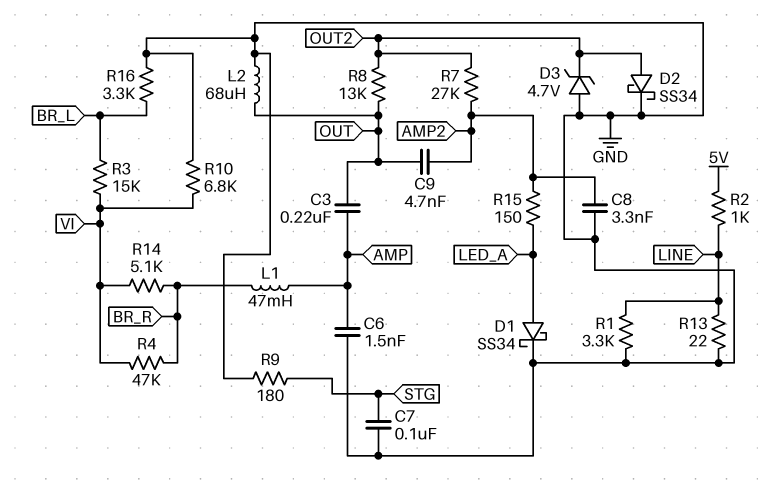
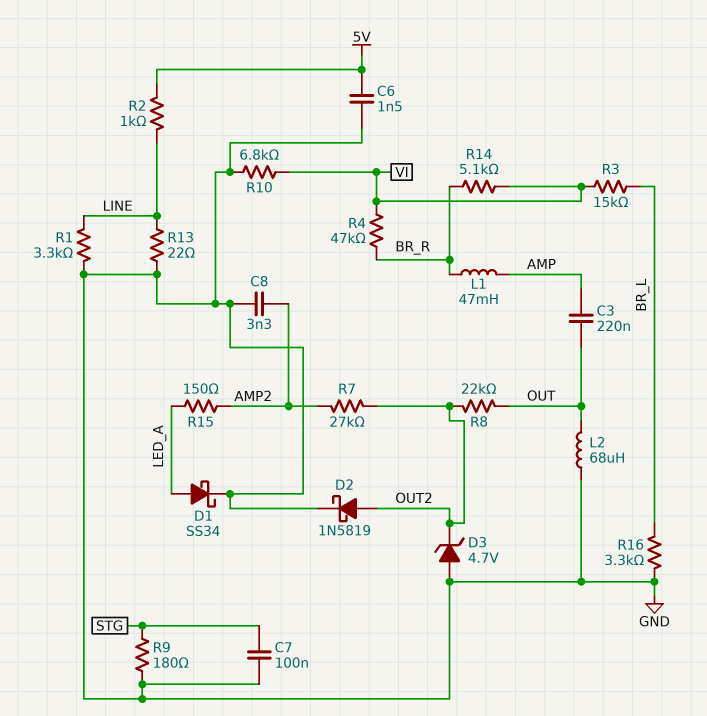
C6: 1.5nF (AMP, GND) -> 1.5nF (5V, GND)
C9: 4.7nF (AMP2, OUT) -> none
D2: schottky SS34 (A OUT2, K GND) -> schottky 1N5819 (A OUT2, K GND)
R8: 13k (OUT, OUT2) -> 22k (OUT, OUT2)

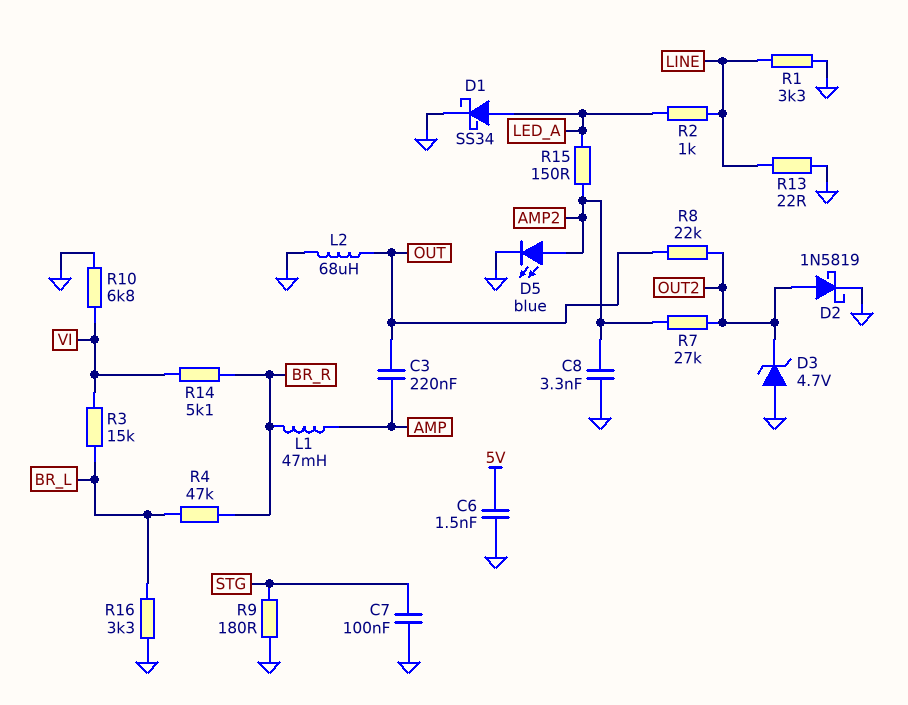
D5: none -> LED blue (A AMP2, K GND)
R2: 1k (5V, LINE) -> 1k (LED_A, LINE)
R4: 47k (BR_R, VI) -> 47k (BR_L, BR_R)

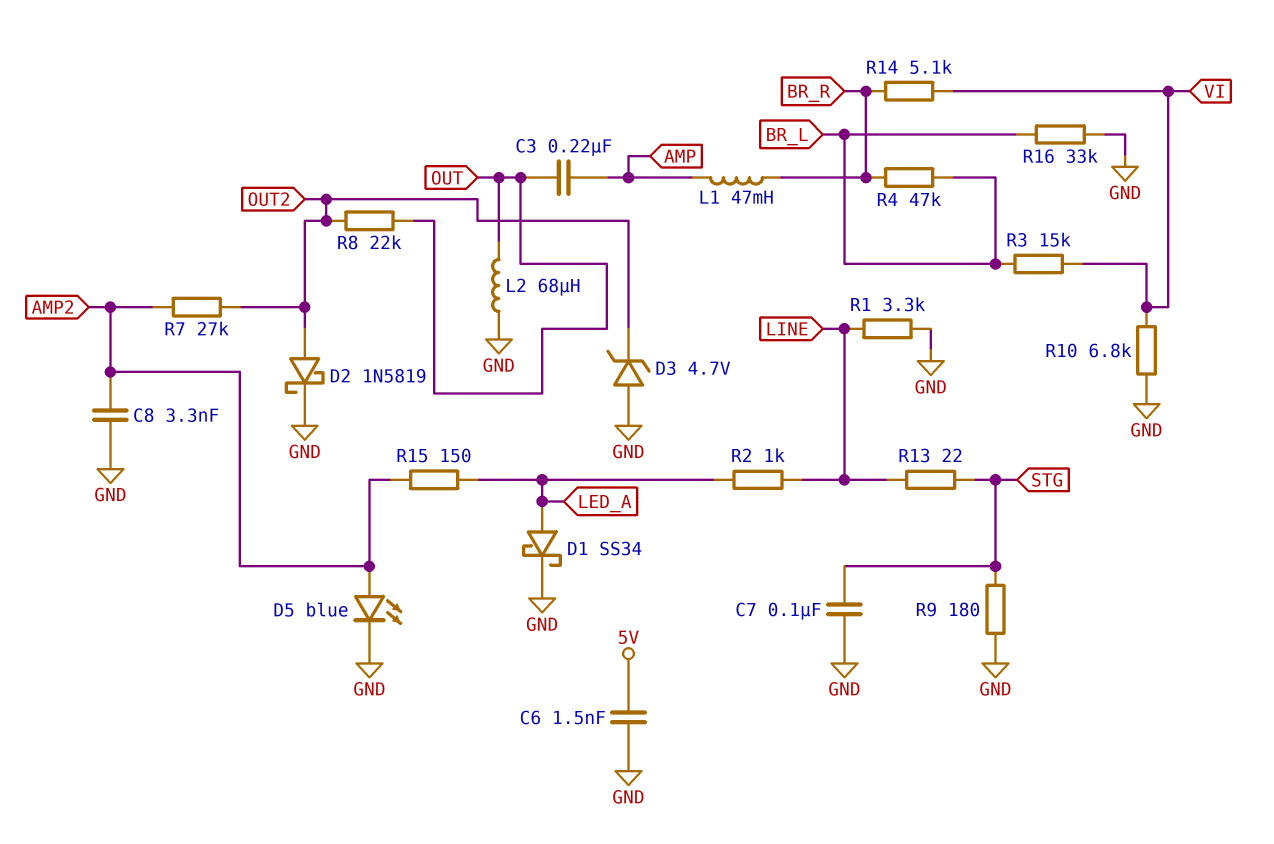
R13: 22 (GND, LINE) -> 22 (LINE, STG)
R16: 3.3k (BR_L, GND) -> 33k (BR_L, GND)

